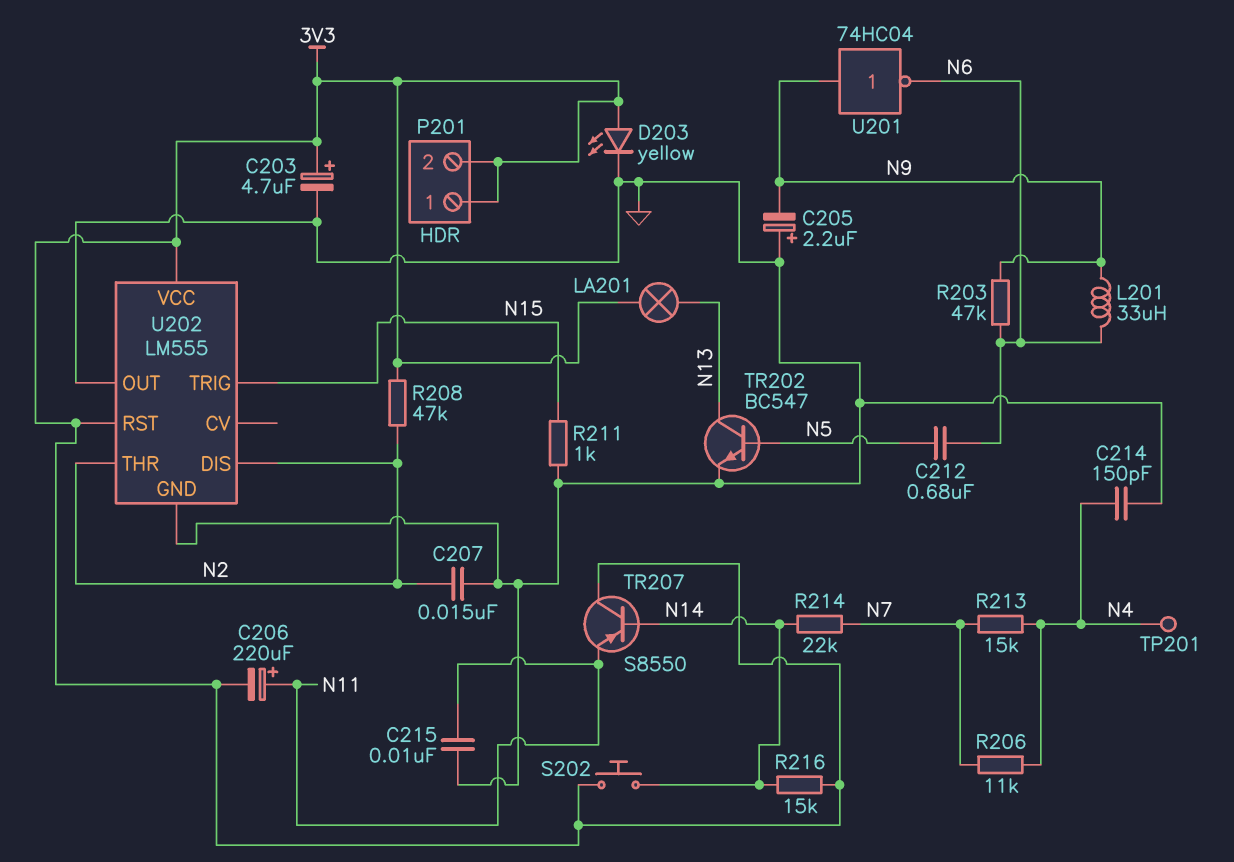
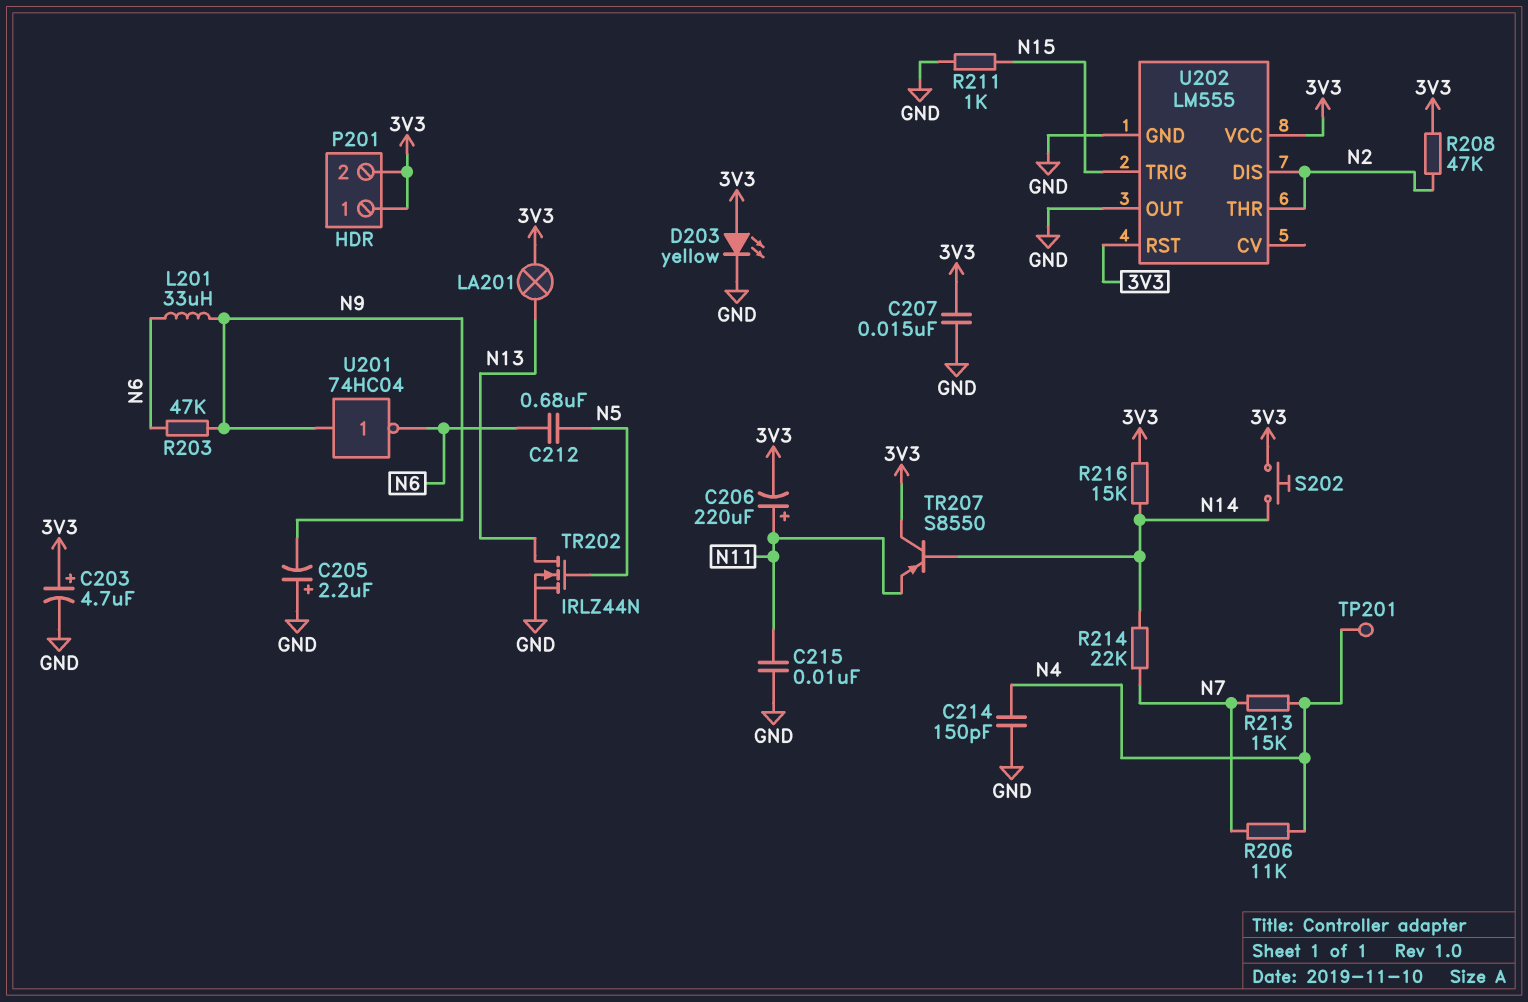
C207: 15nF (GND, N2) -> 15nF (3V3, GND)
TR202: NPN BC547 (B N5, C N13, E GND) -> NMOS IRLZ44N (G N5, D N13, S GND)

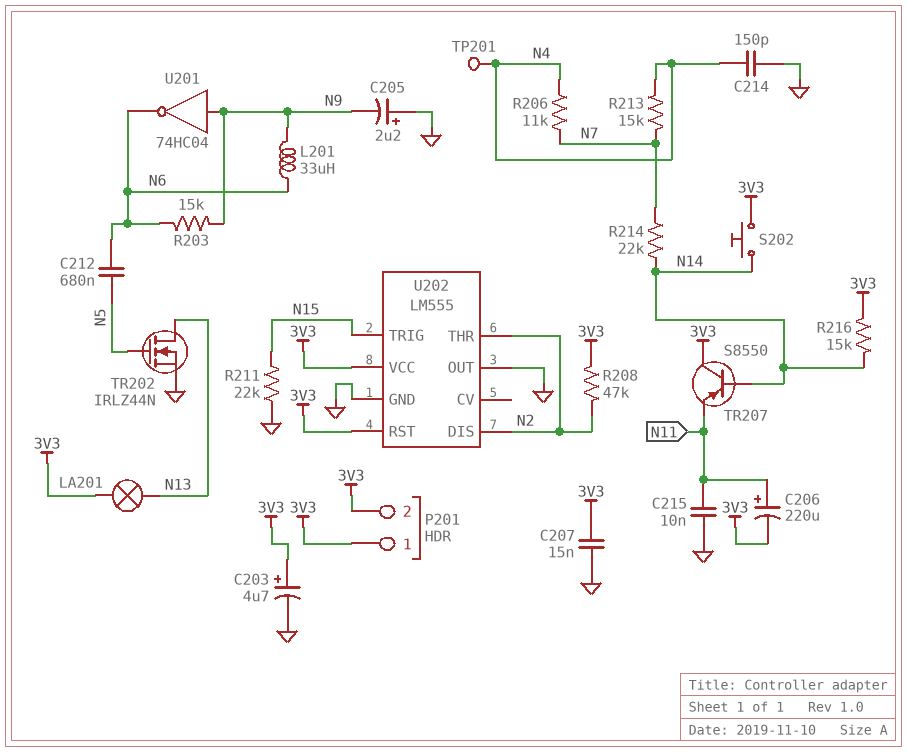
D203: LED yellow (A 3V3, K GND) -> none
R203: 47k (N6, N9) -> 15k (N6, N9)
R211: 1k (GND, N15) -> 22k (GND, N15)

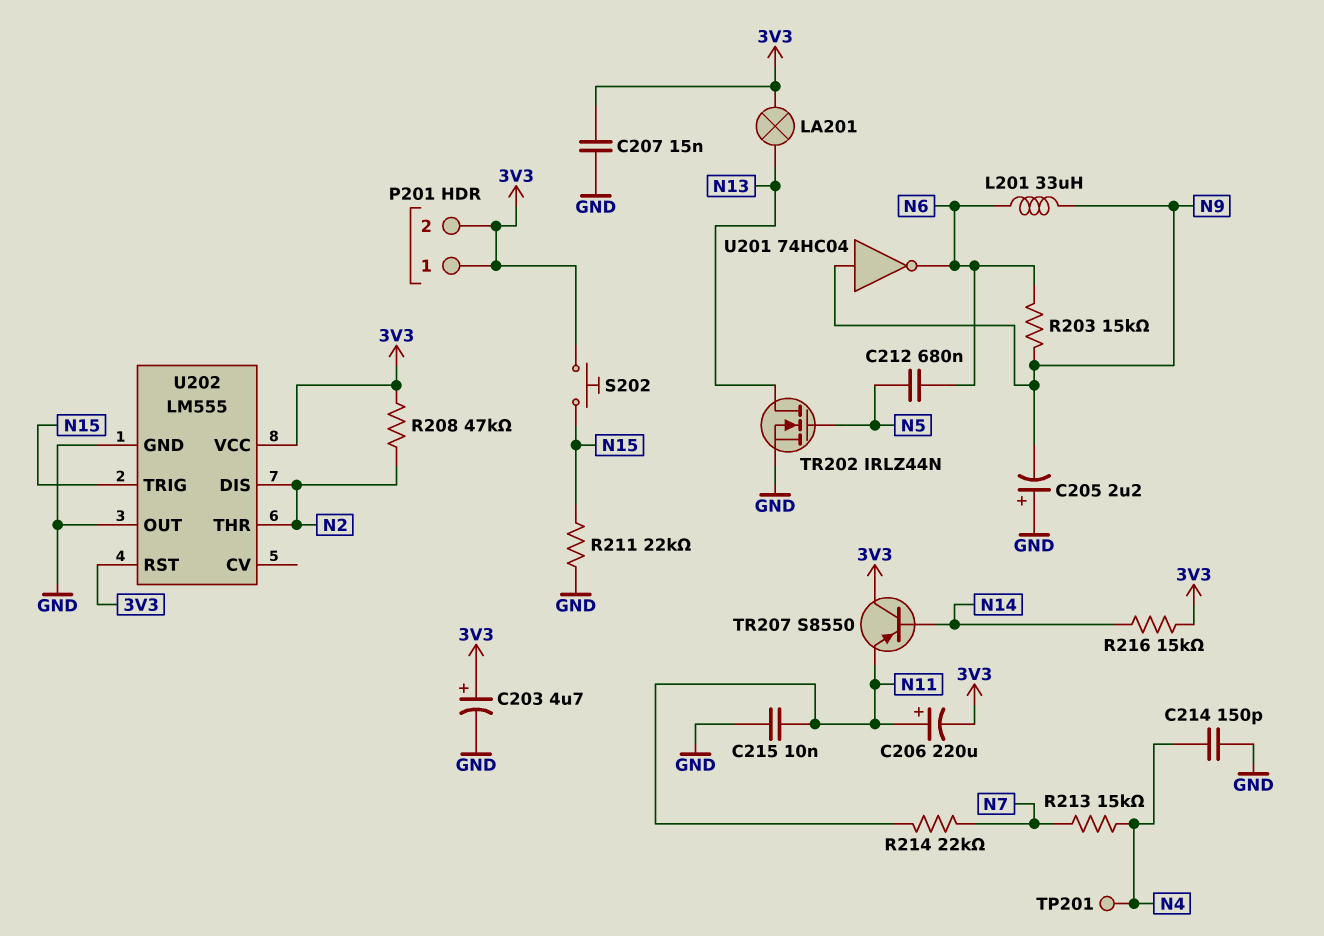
R206: 11k (N4, N7) -> none
R214: 22k (N7, N14) -> 22k (N7, N11)
S202: button (3V3, N14) -> button (3V3, N15)

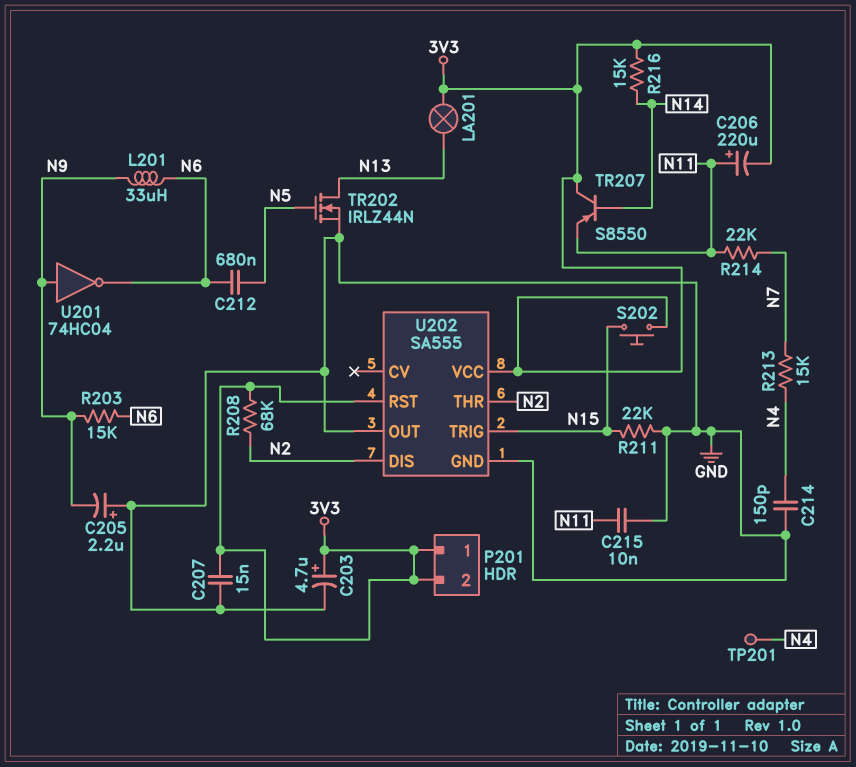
R208: 47k (3V3, N2) -> 68k (3V3, N2)
U202: LM555 -> SA555

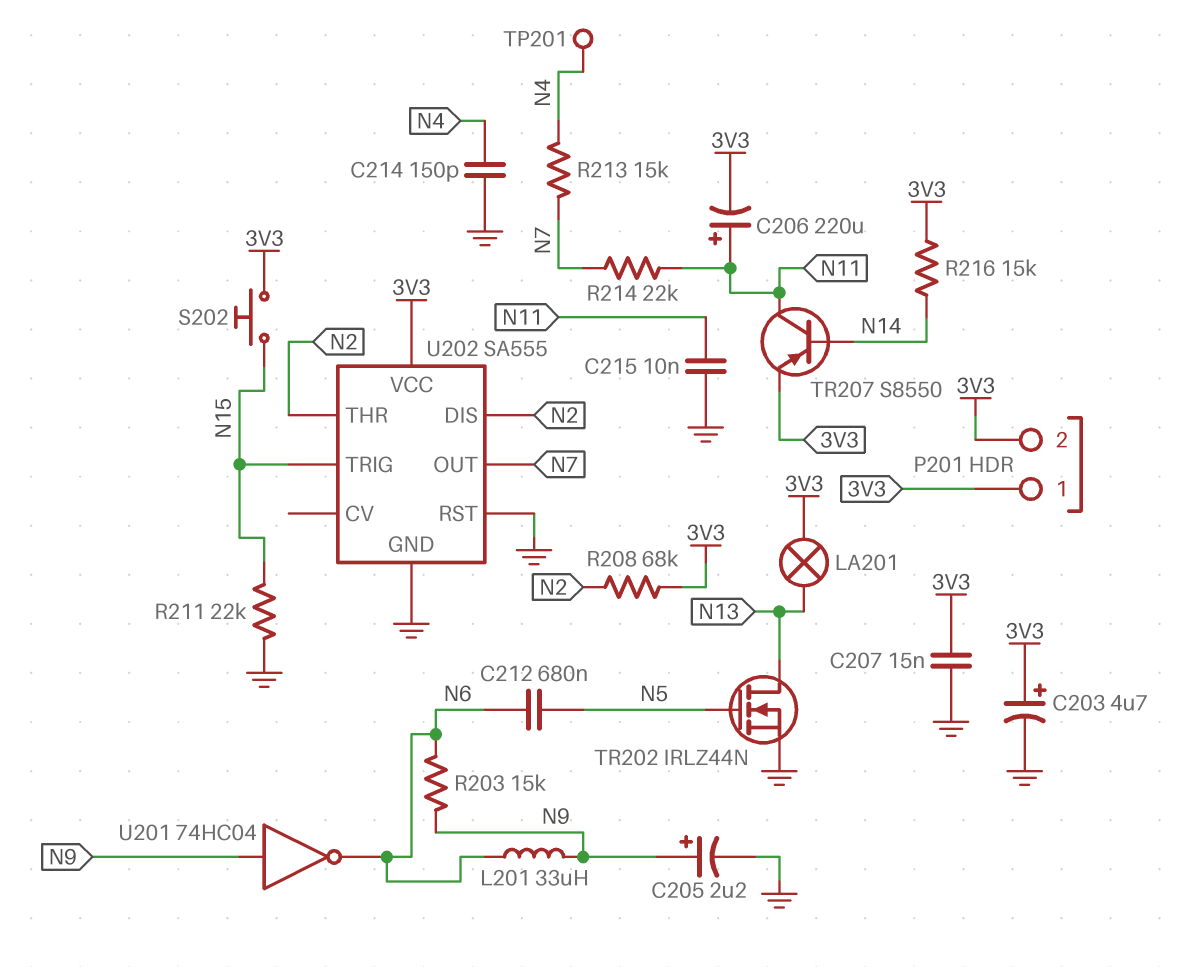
C205: 2.2uF (plus GND, minus N9) -> 2.2uF (plus N9, minus GND)
TR207: PNP S8550 (B N14, C 3V3, E N11) -> PNP S8550 (B N14, C N11, E 3V3)
U202 pin OUT: GND -> N7
U202 pin RST: 3V3 -> GND

